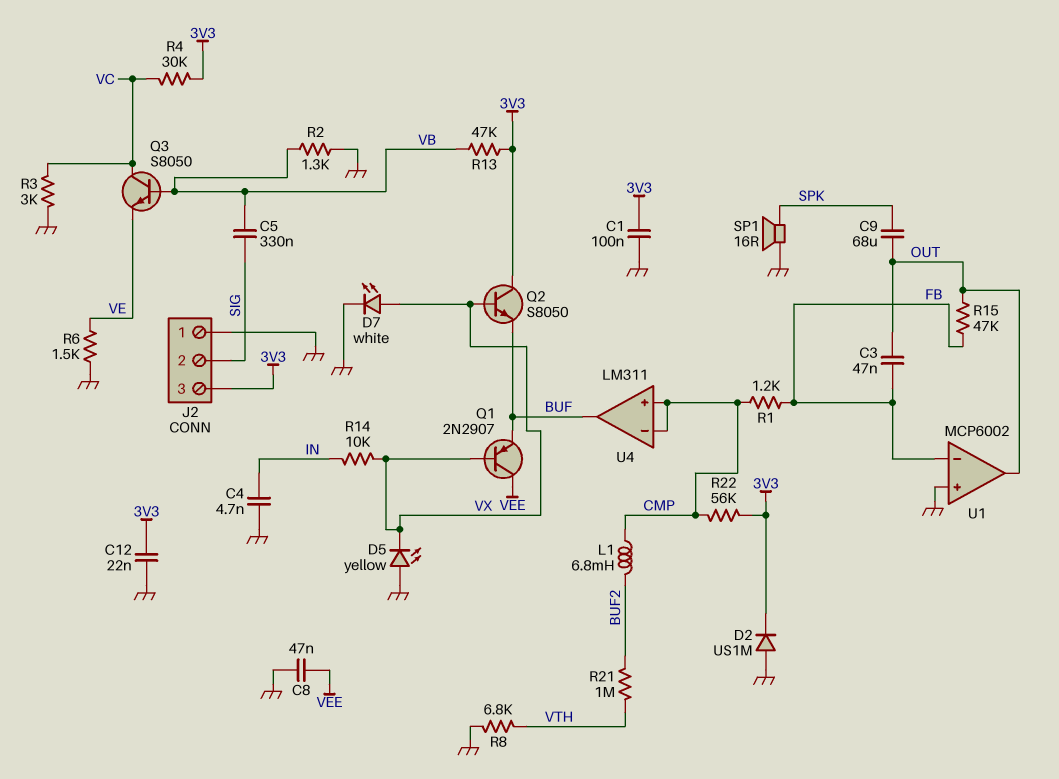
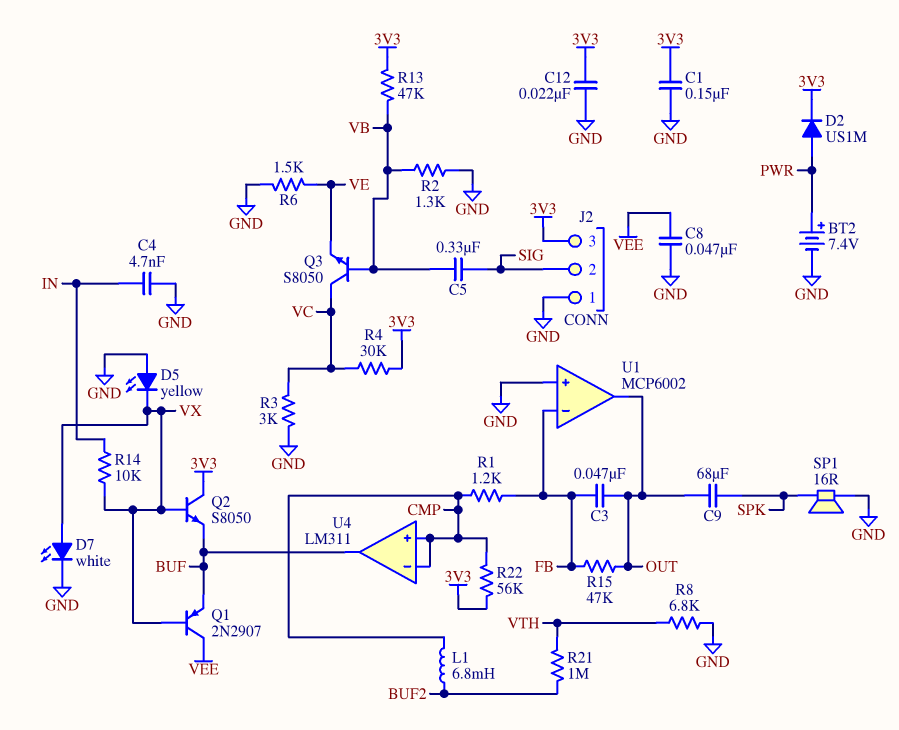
BT2: none -> 7.4V (plus PWR, minus GND)
C1: 100nF (3V3, GND) -> 150nF (3V3, GND)
D2: diode US1M (A GND, K 3V3) -> diode US1M (A PWR, K 3V3)

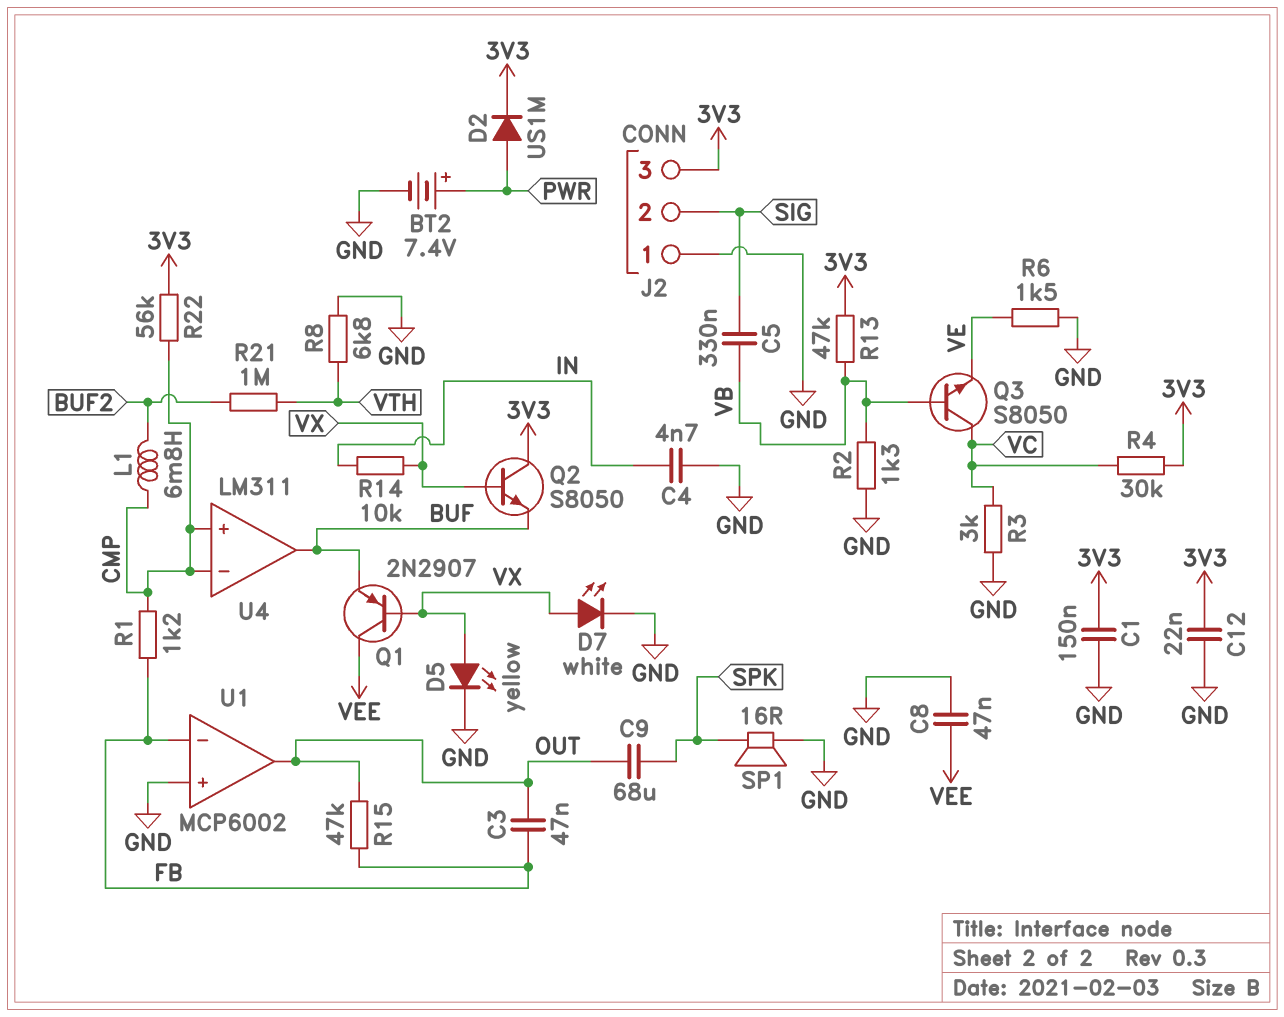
D5: LED yellow (A GND, K VX) -> LED yellow (A VX, K GND)

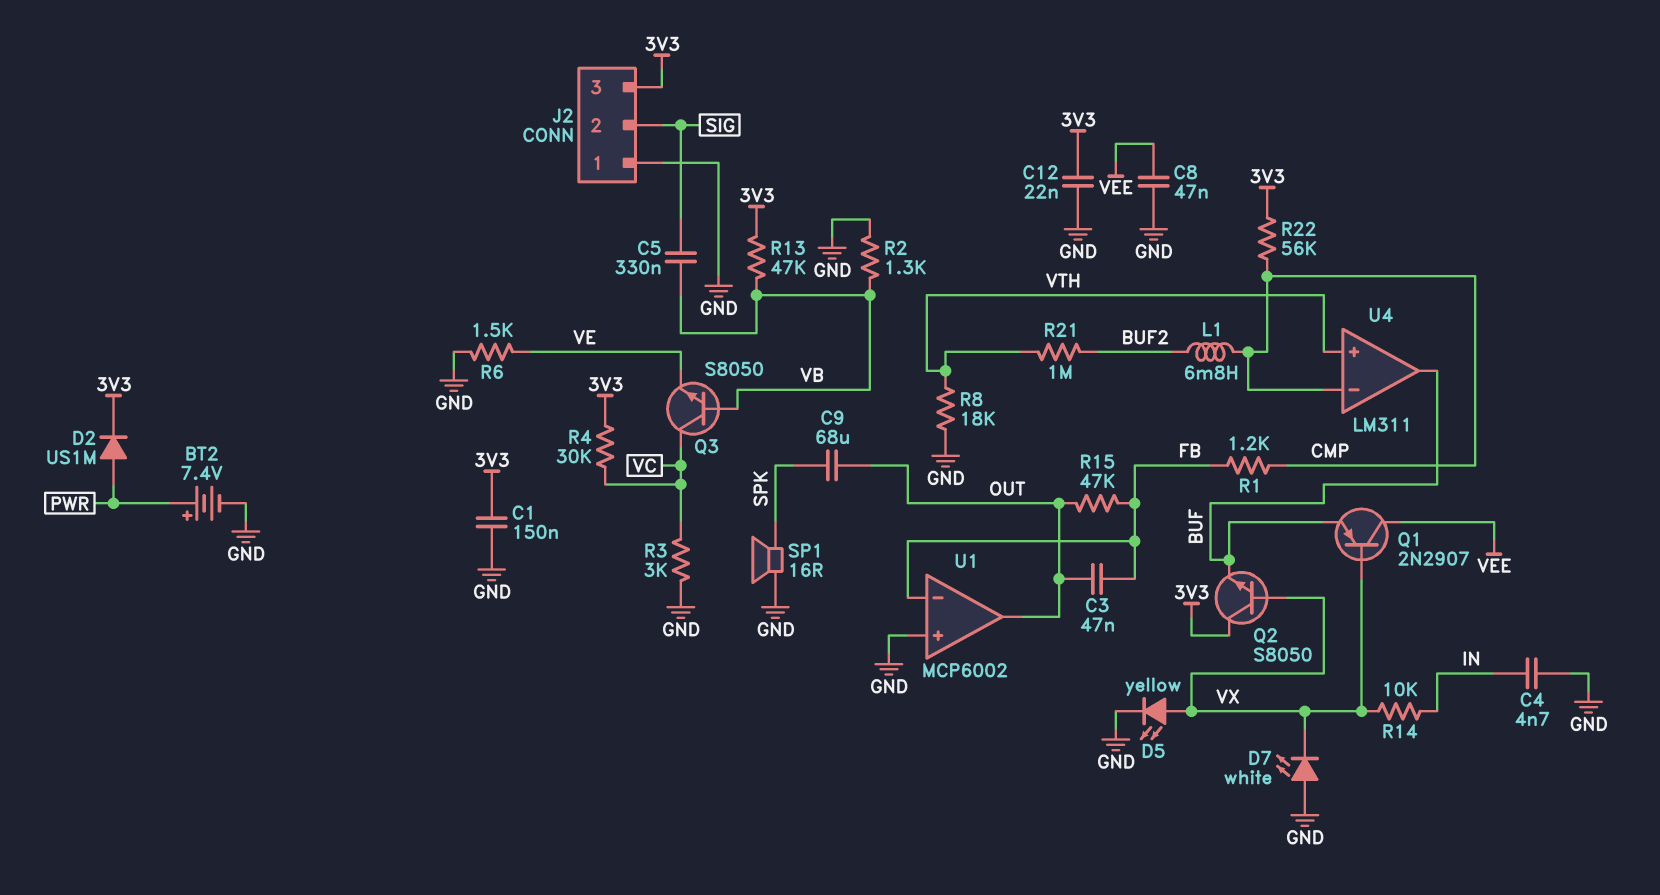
D7: LED white (A VX, K GND) -> LED white (A GND, K VX)
R8: 6.8k (GND, VTH) -> 18k (GND, VTH)
U4 pin in+: CMP -> VTH

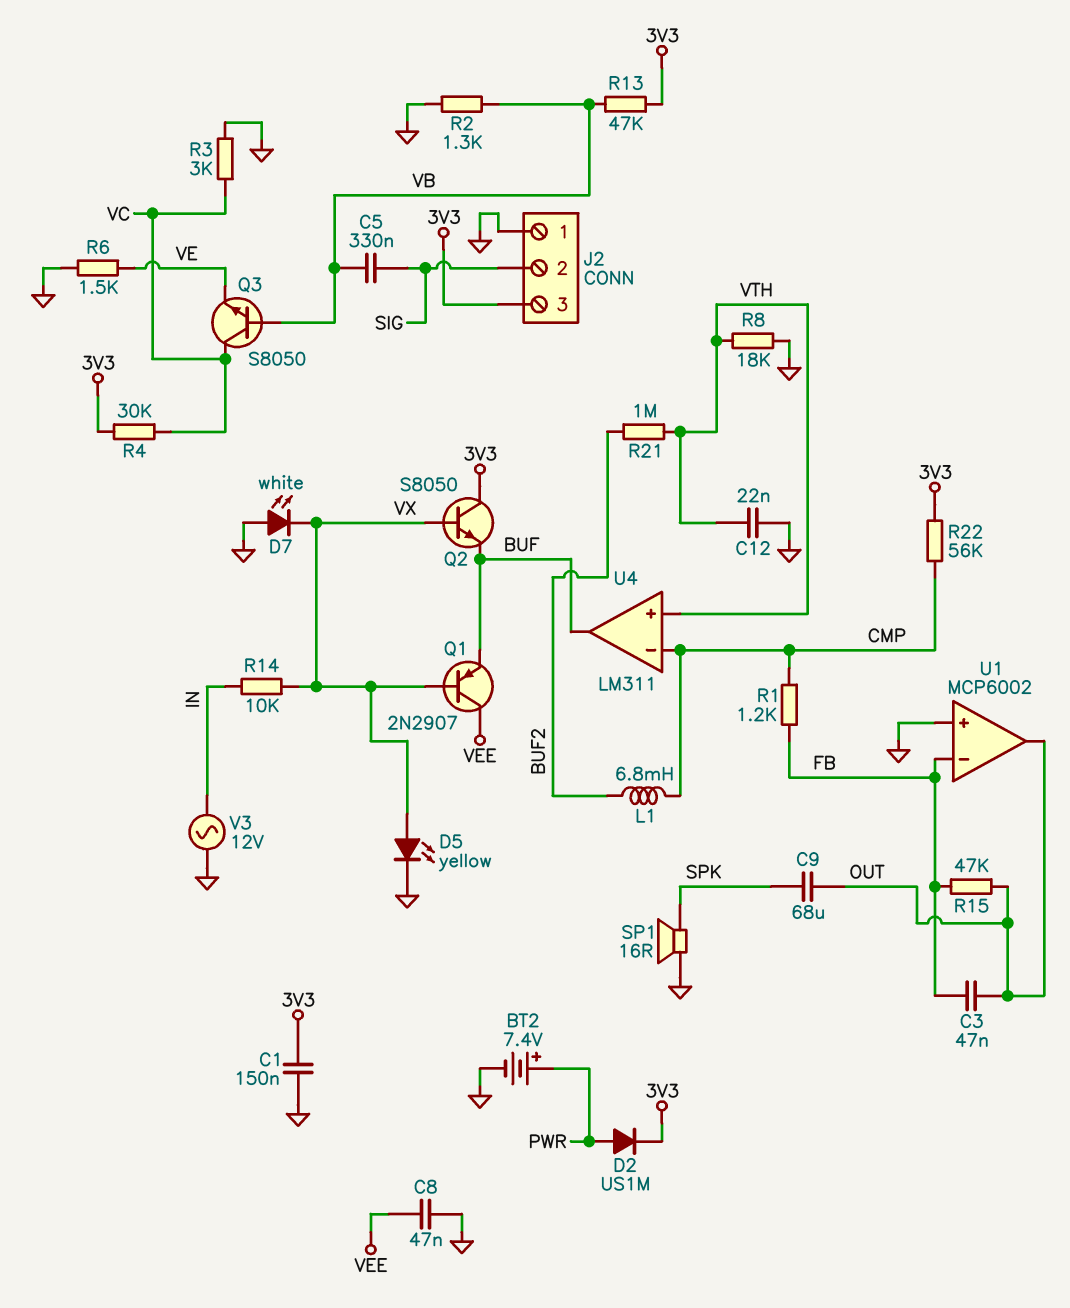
C4: 4.7nF (GND, IN) -> none
C12: 22nF (3V3, GND) -> 22nF (GND, VTH)
V3: none -> AC 12V (GND, IN)

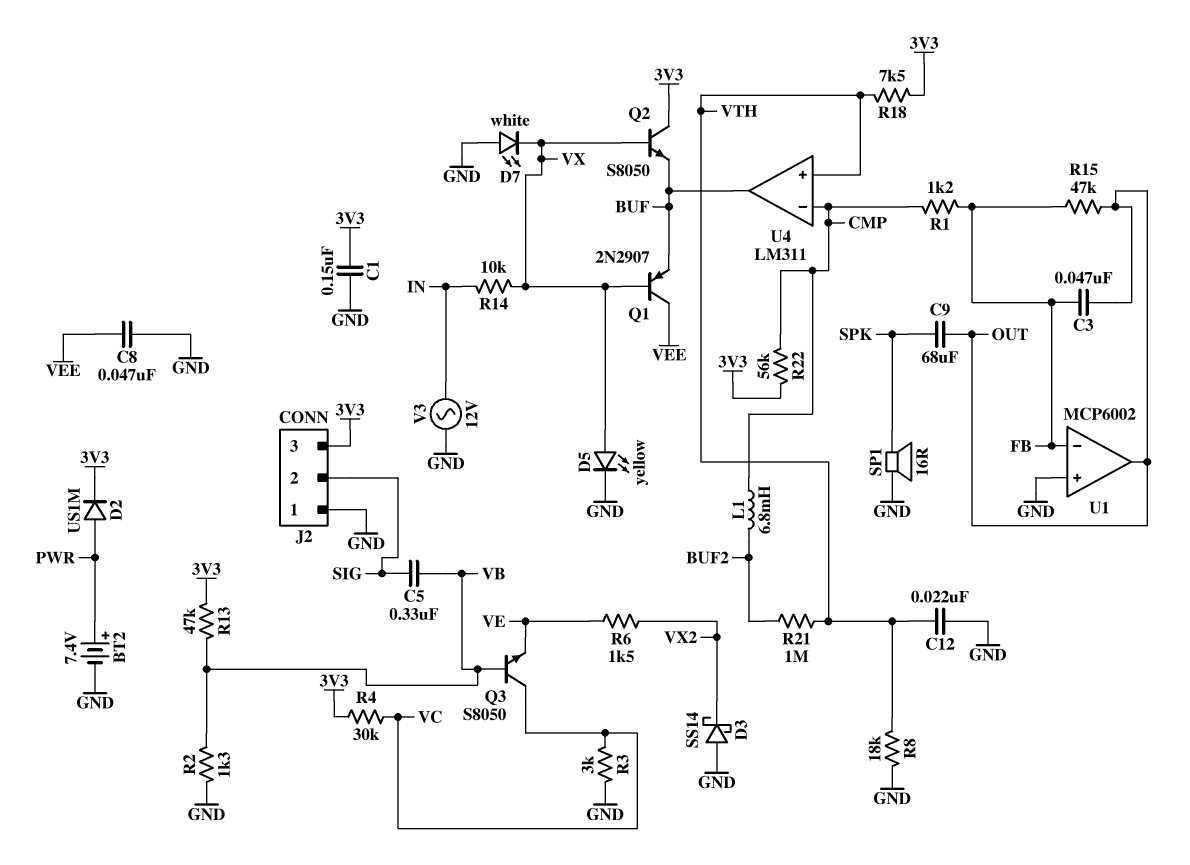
D3: none -> schottky SS14 (A GND, K VX2)
R6: 1.5k (GND, VE) -> 1.5k (VE, VX2)
R18: none -> 7.5k (3V3, VTH)

